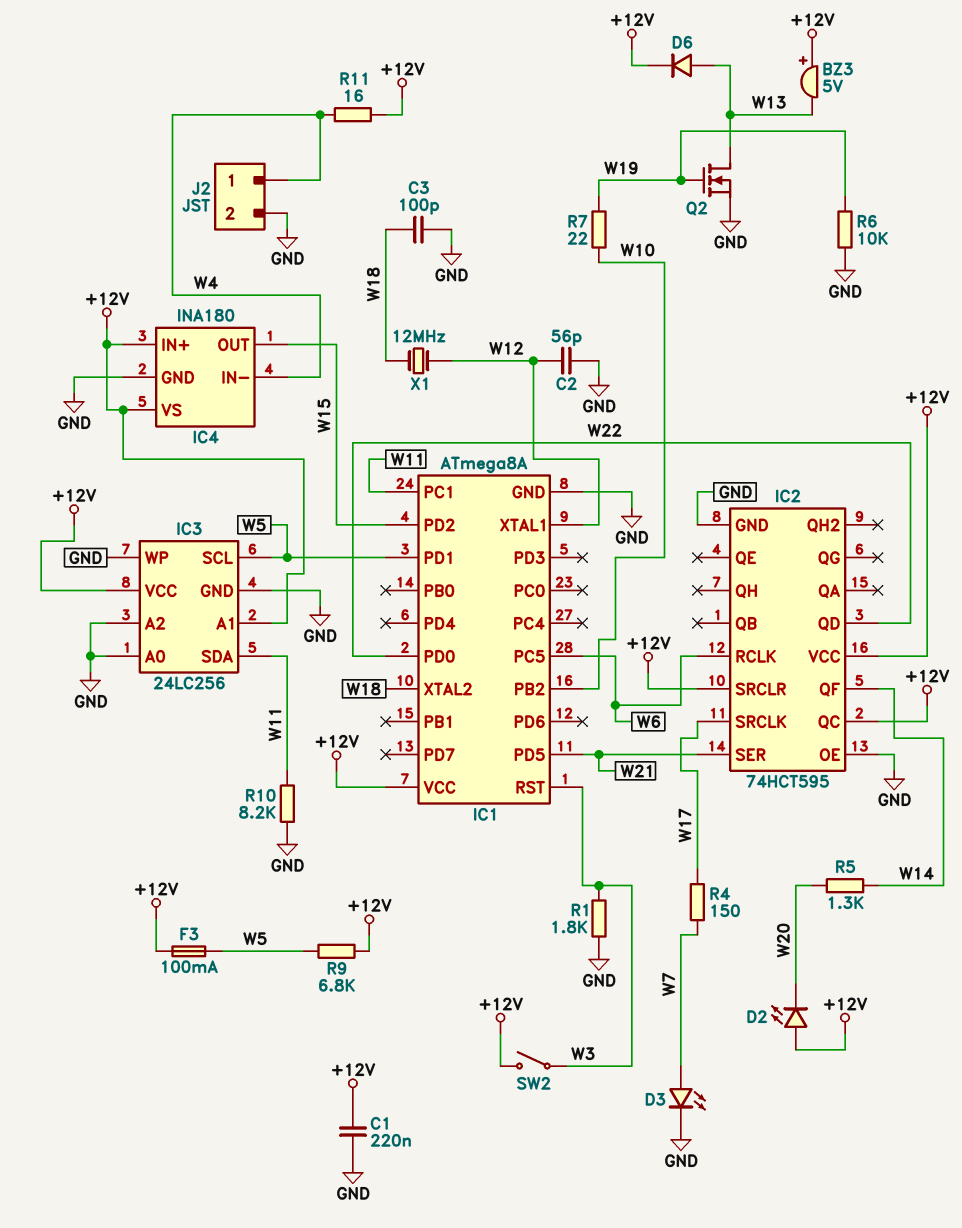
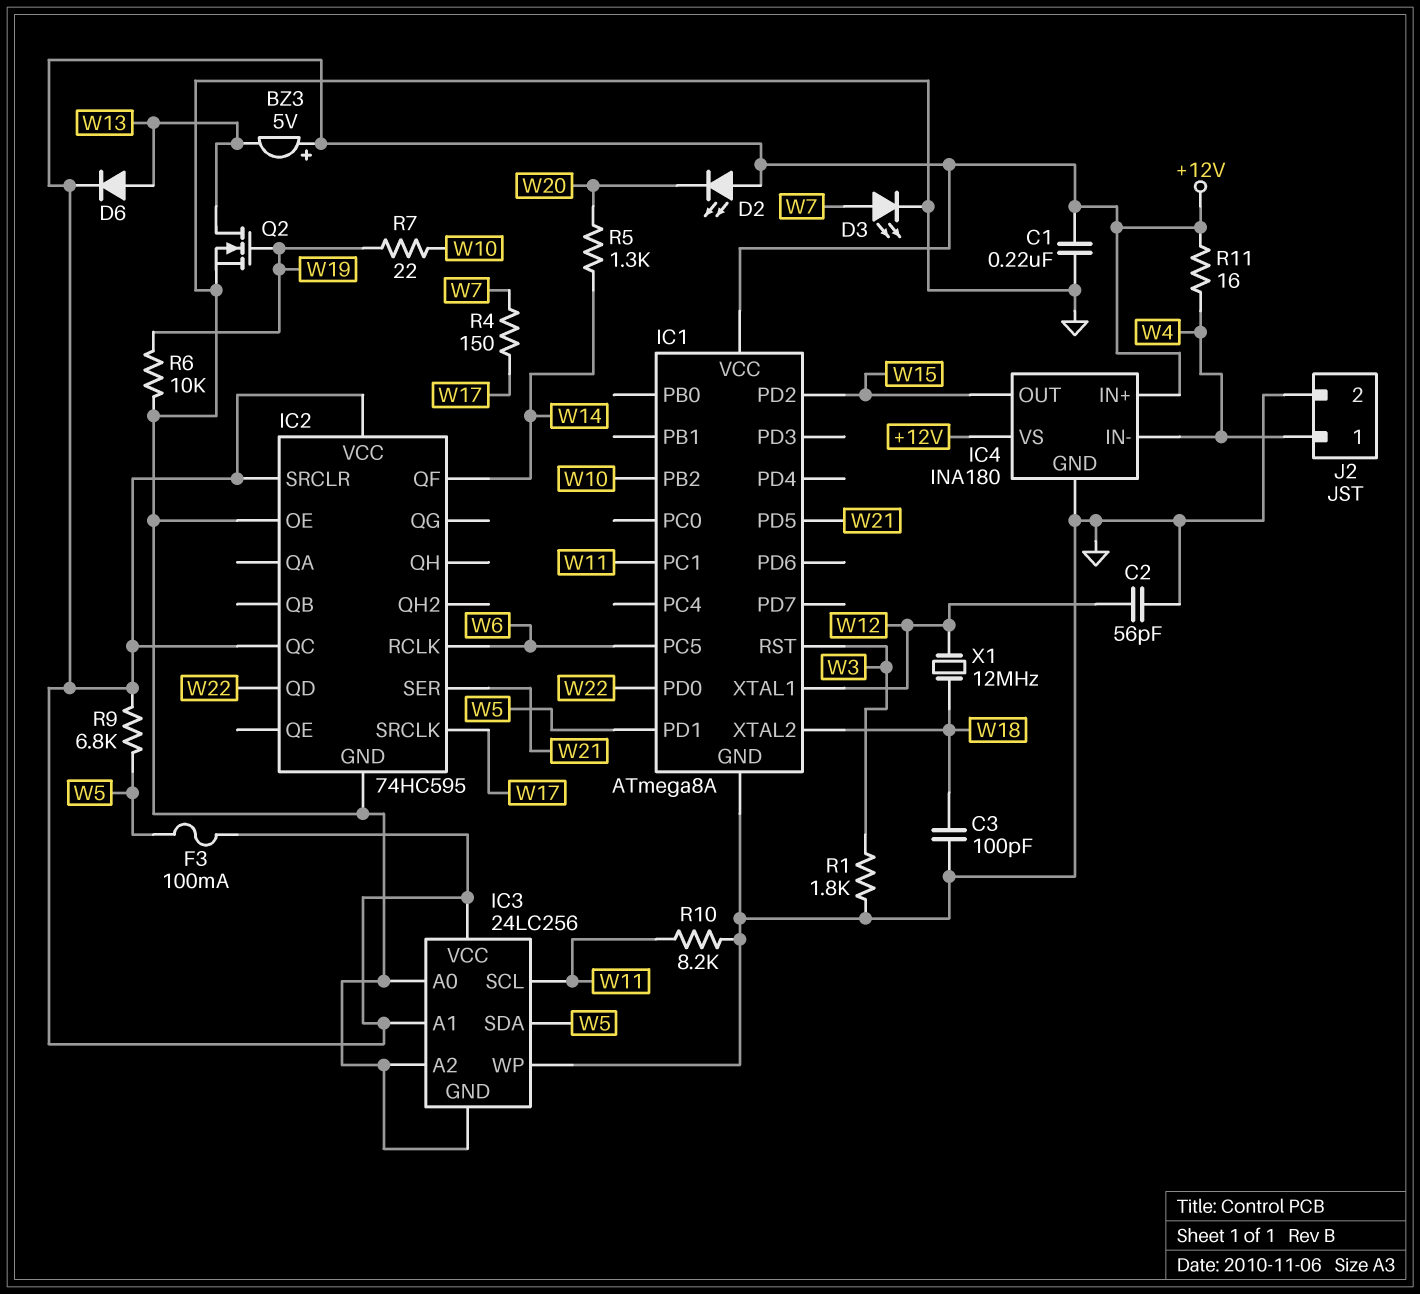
IC2: 74HCT595 -> 74HC595
IC3 pin SCL: W5 -> W11
IC3 pin SDA: W11 -> W5
SW2: switch (+12V, W3) -> none

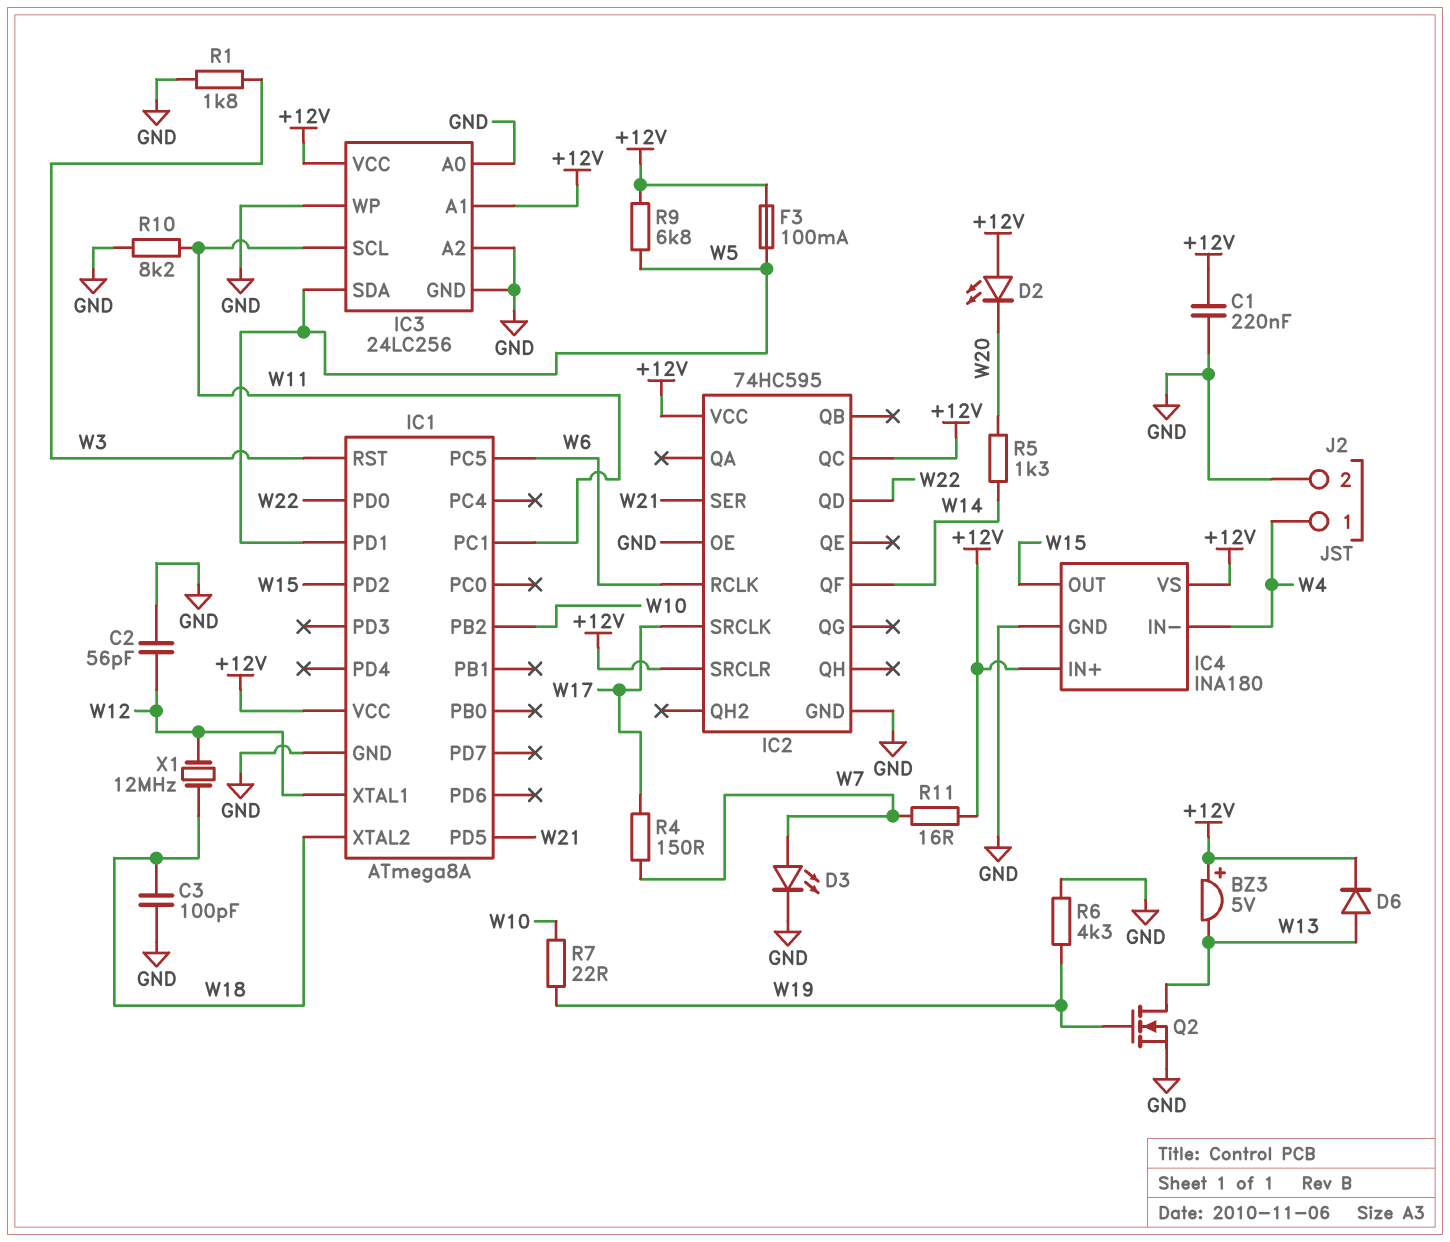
R6: 10k (GND, W19) -> 4.3k (GND, W19)
R11: 16 (+12V, W4) -> 16 (+12V, W7)

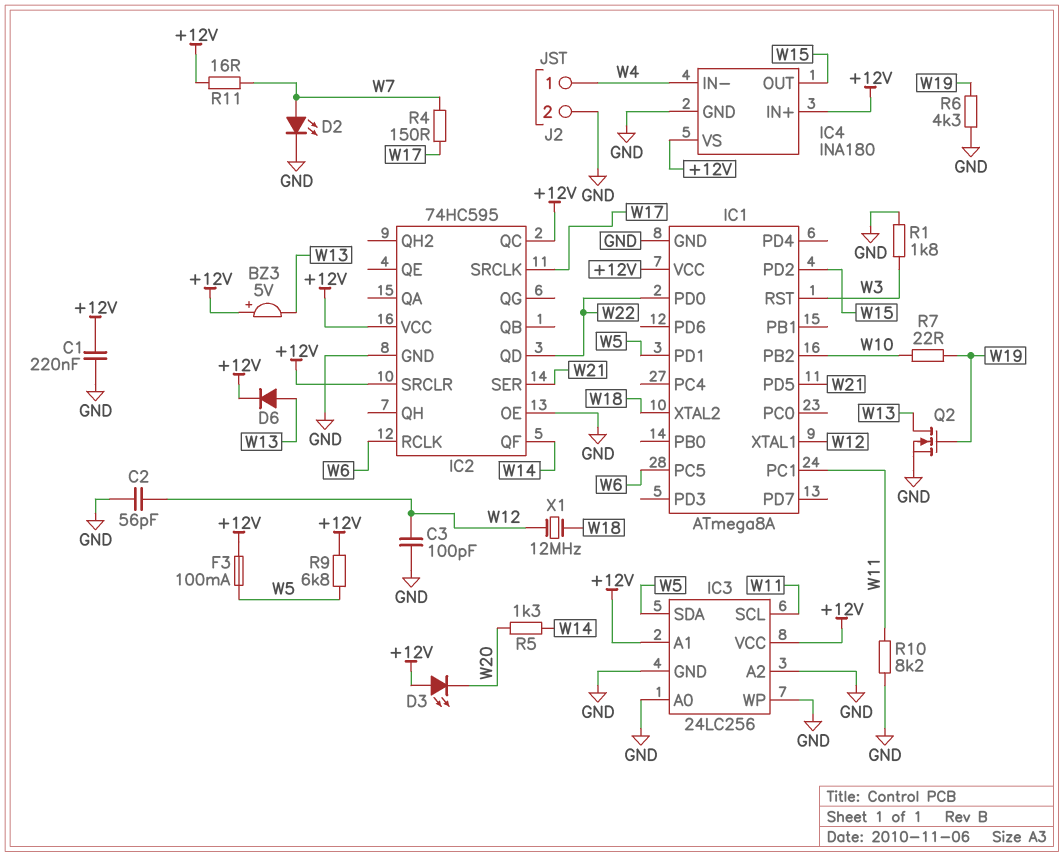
C3: 100pF (GND, W18) -> 100pF (GND, W12)
D2: LED (A +12V, K W20) -> LED (A W7, K GND)
D3: LED (A W7, K GND) -> LED (A +12V, K W20)

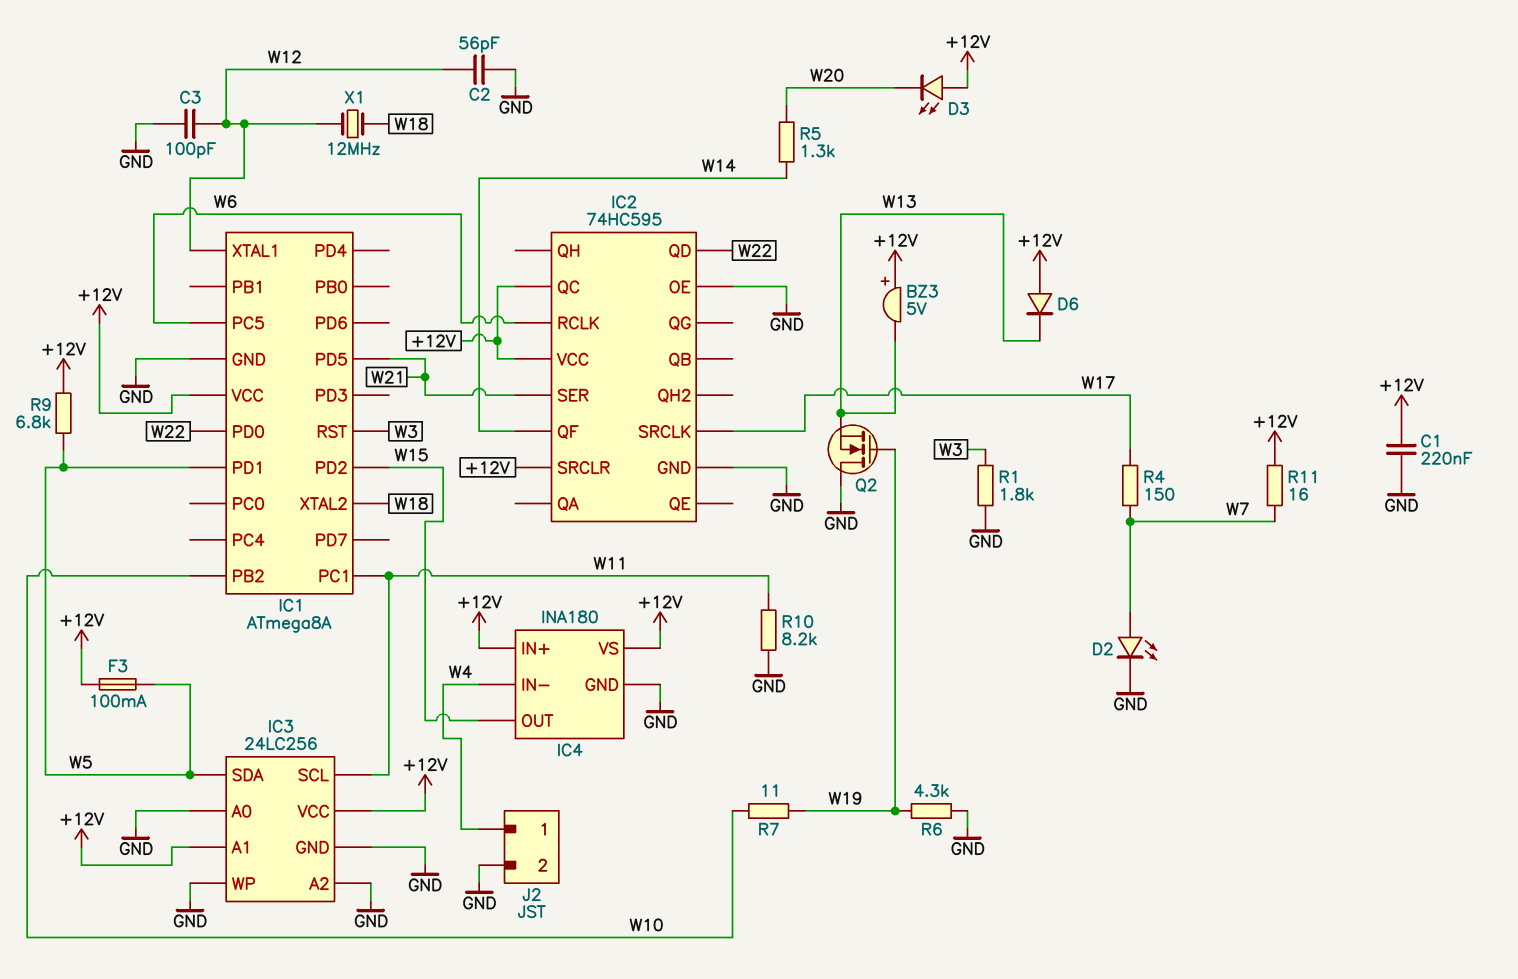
D6: diode (A W13, K +12V) -> diode (A +12V, K W13)
Q2: NMOS (G W19, D W13, S GND) -> NMOS (G W19, D GND, S W13)
R7: 22 (W10, W19) -> 11 (W10, W19)

